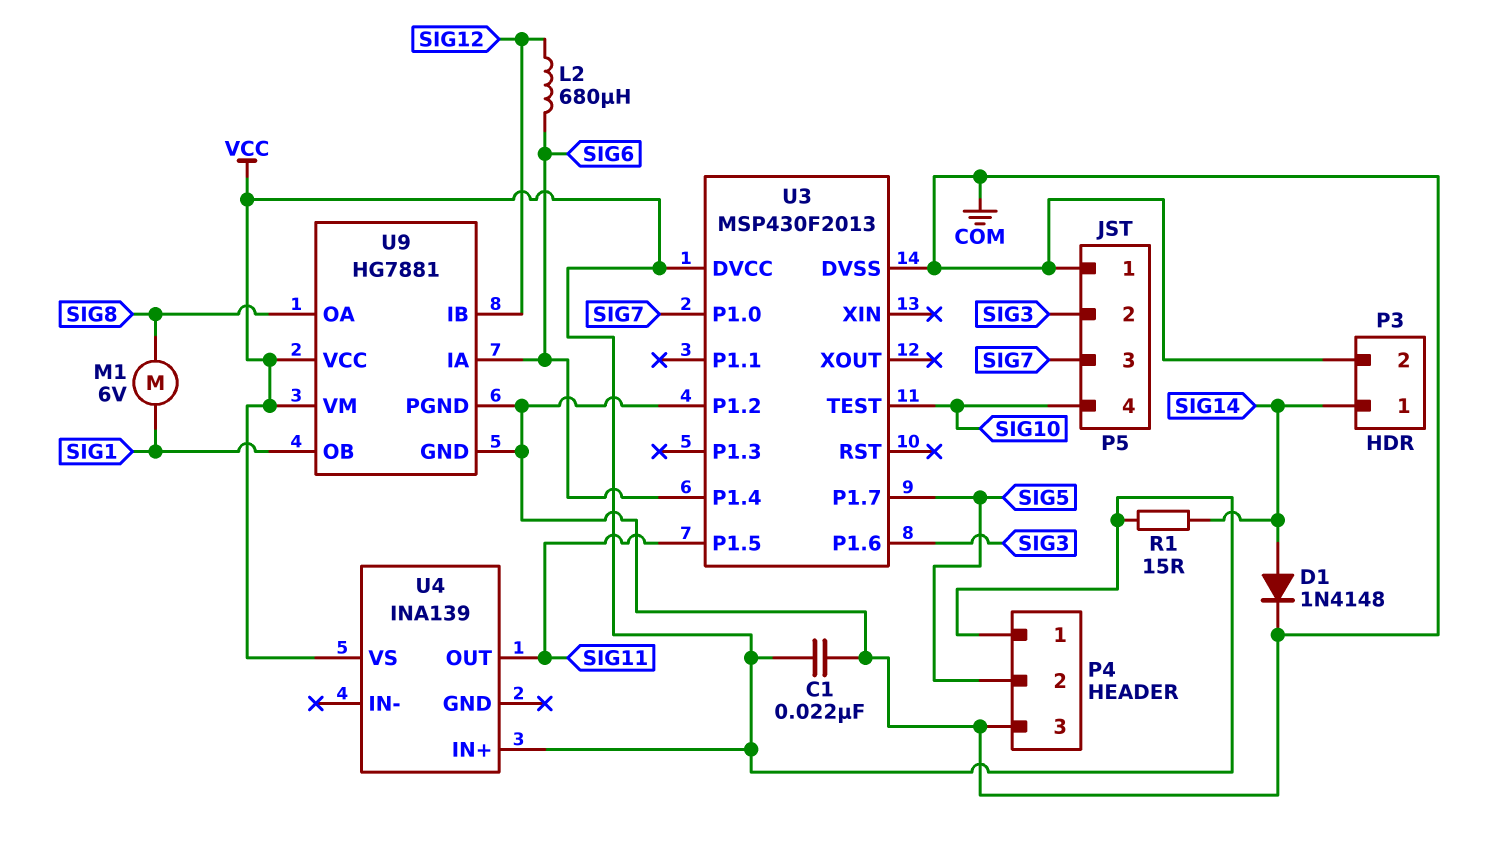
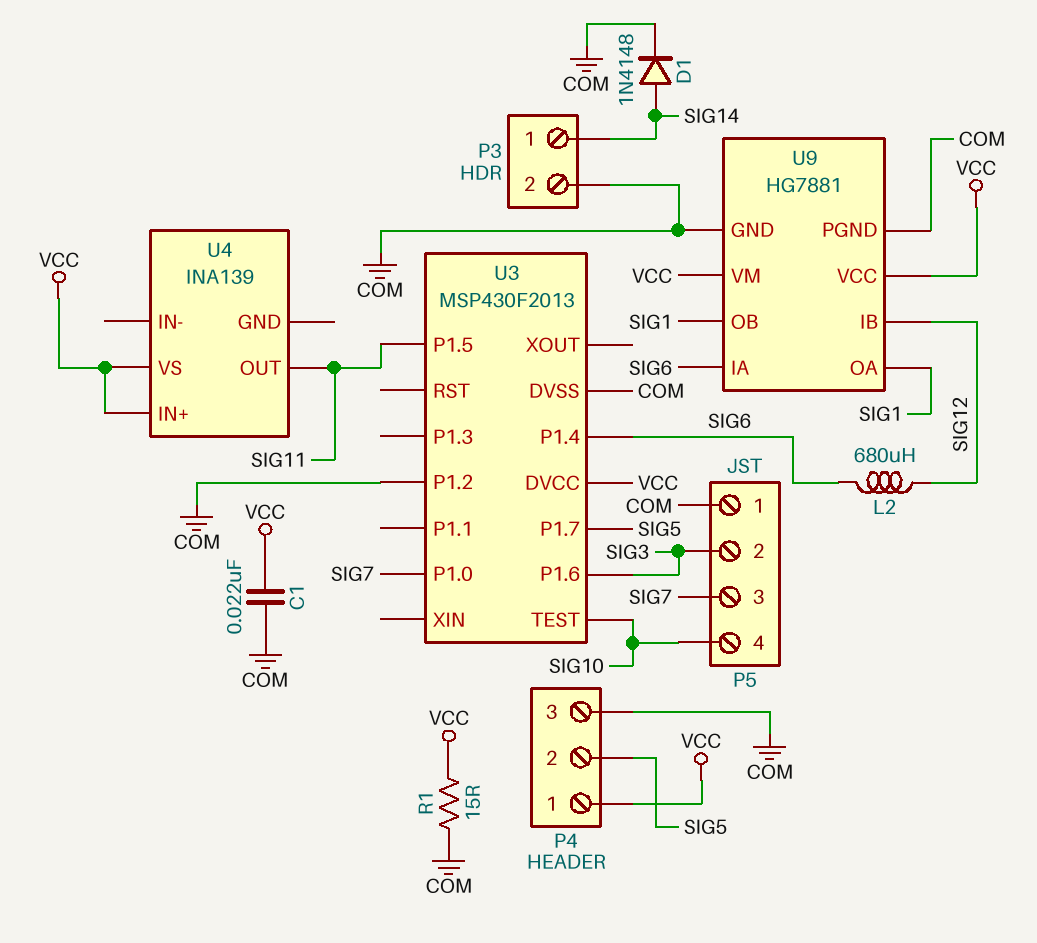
M1: motor 6V (SIG1, SIG8) -> none
R1: 15 (SIG14, VCC) -> 15 (COM, VCC)
U9 pin OA: SIG8 -> SIG1

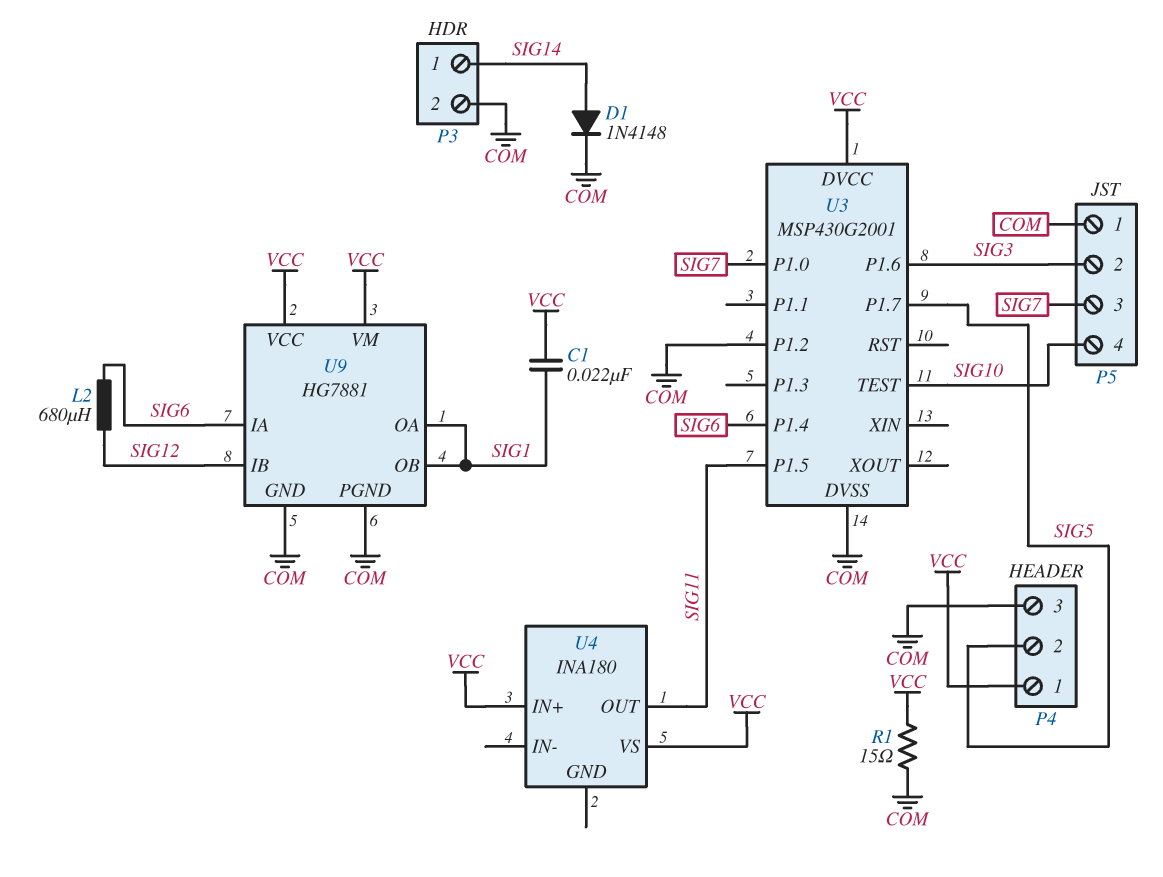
C1: 22nF (COM, VCC) -> 22nF (SIG1, VCC)
U3: MSP430F2013 -> MSP430G2001
U4: INA139 -> INA180

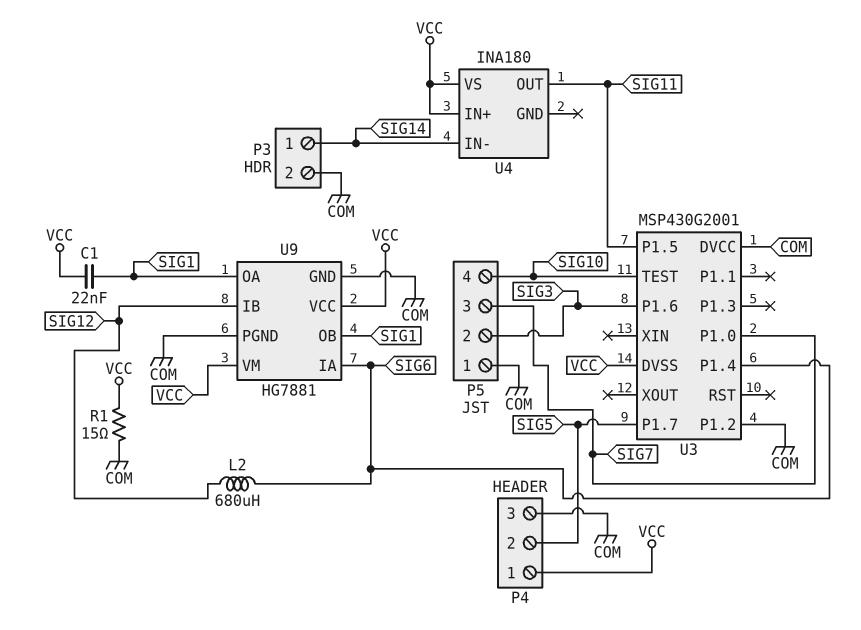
D1: diode 1N4148 (A SIG14, K COM) -> none
U3 pin DVCC: VCC -> COM
U3 pin DVSS: COM -> VCC
U4 pin IN-: none -> SIG14

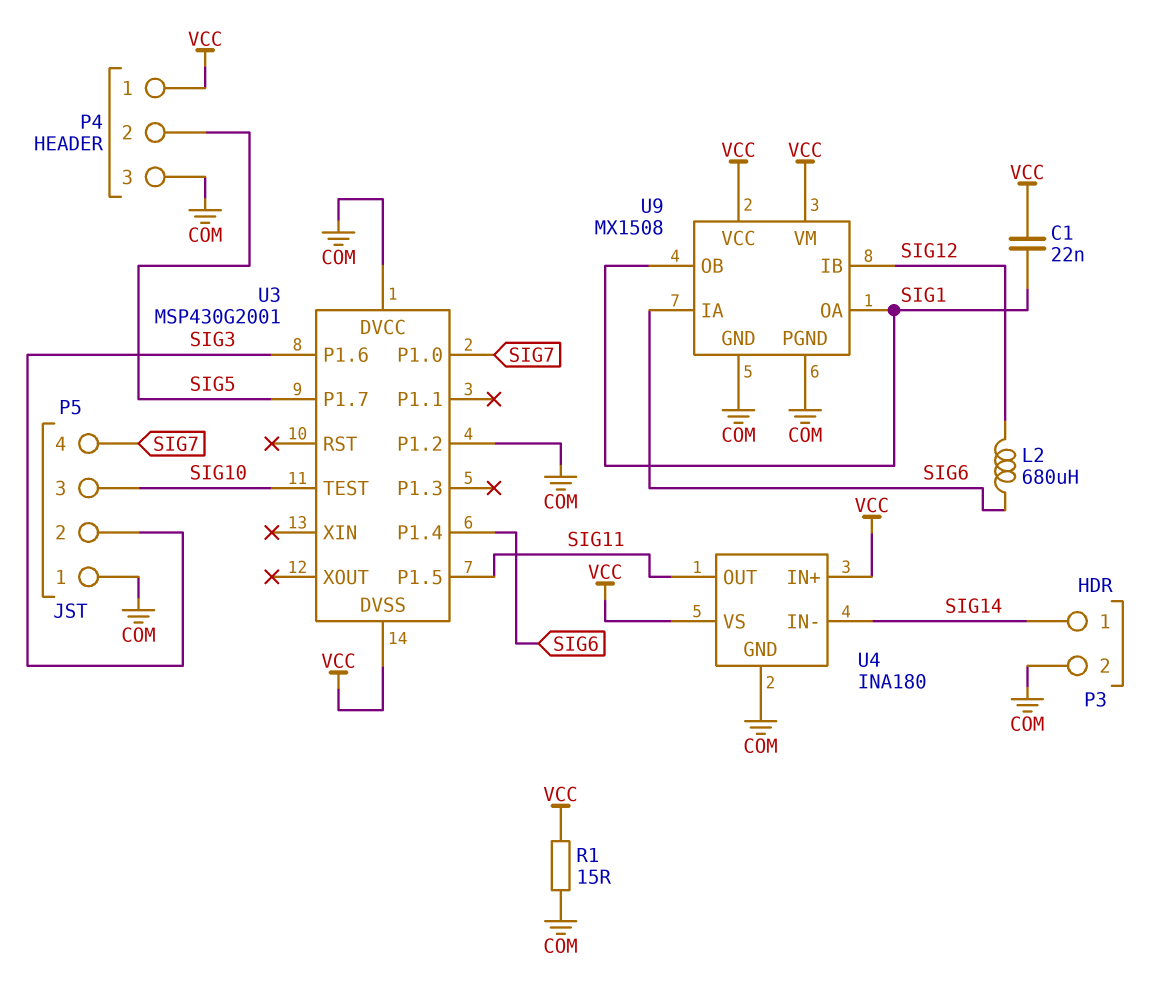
P5 pin 3: SIG7 -> SIG10
P5 pin 4: SIG10 -> SIG7
U4 pin GND: none -> COM
U9: HG7881 -> MX1508

